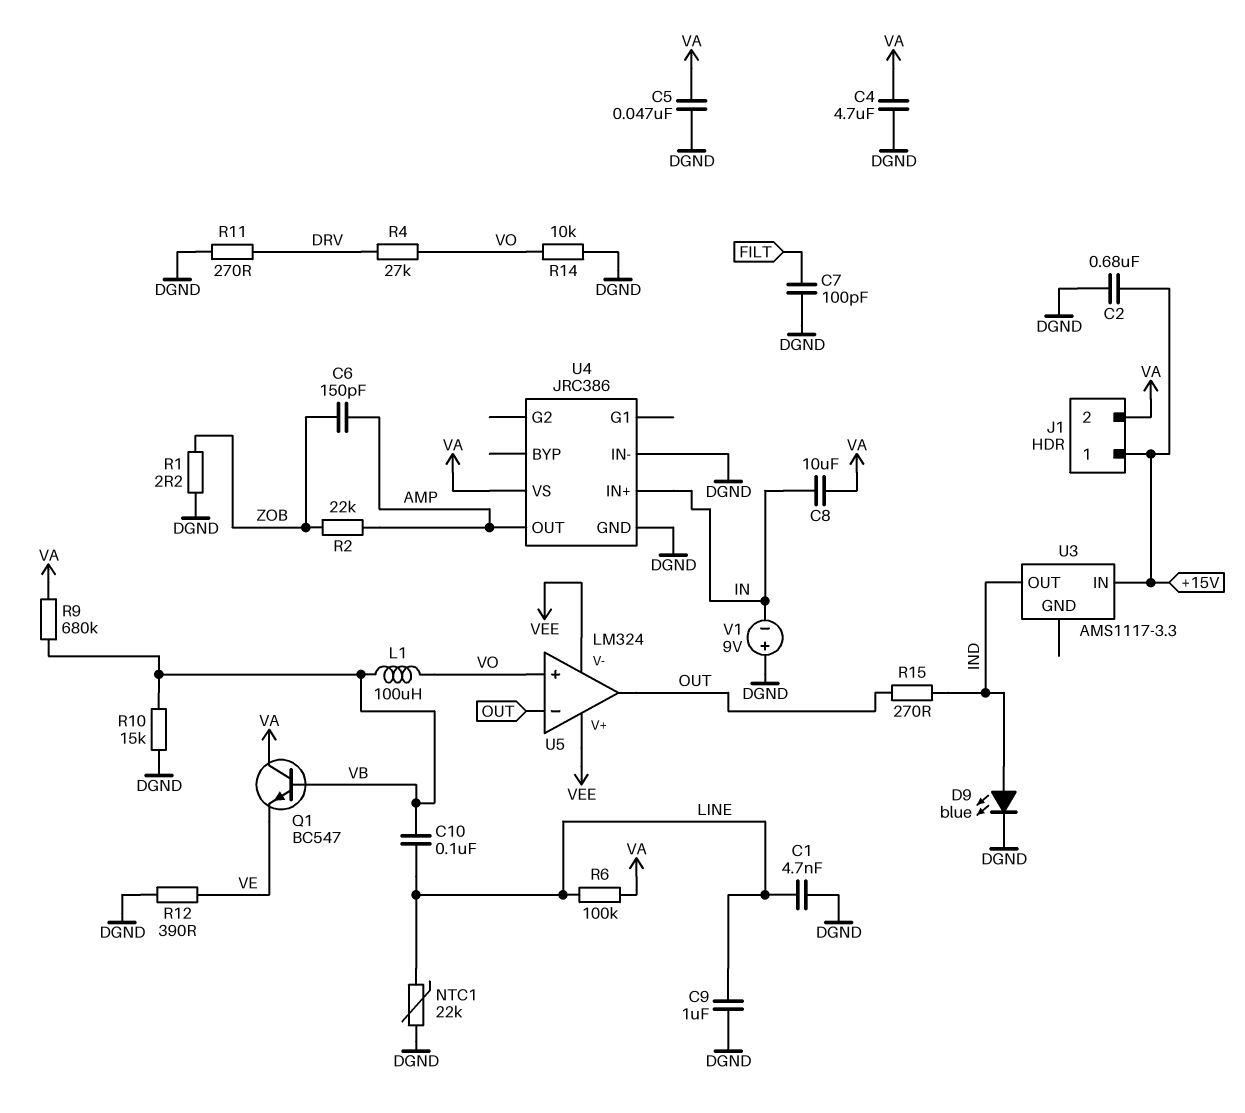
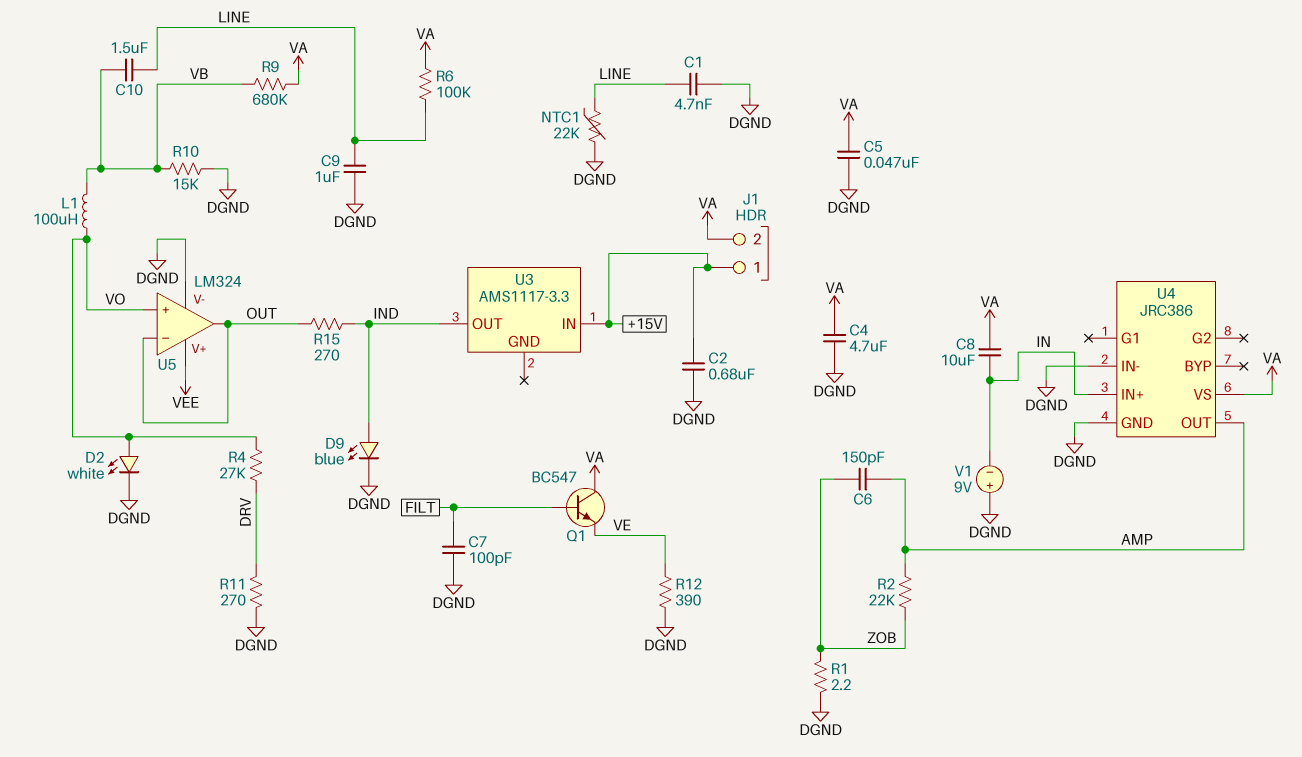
C10: 100nF (LINE, VB) -> 1.5uF (LINE, VB)
D2: none -> LED white (A VO, K DGND)
Q1: NPN BC547 (B VB, C VA, E VE) -> NPN BC547 (B FILT, C VA, E VE)
R14: 10k (DGND, VO) -> none
U5 pin V-: VEE -> DGND

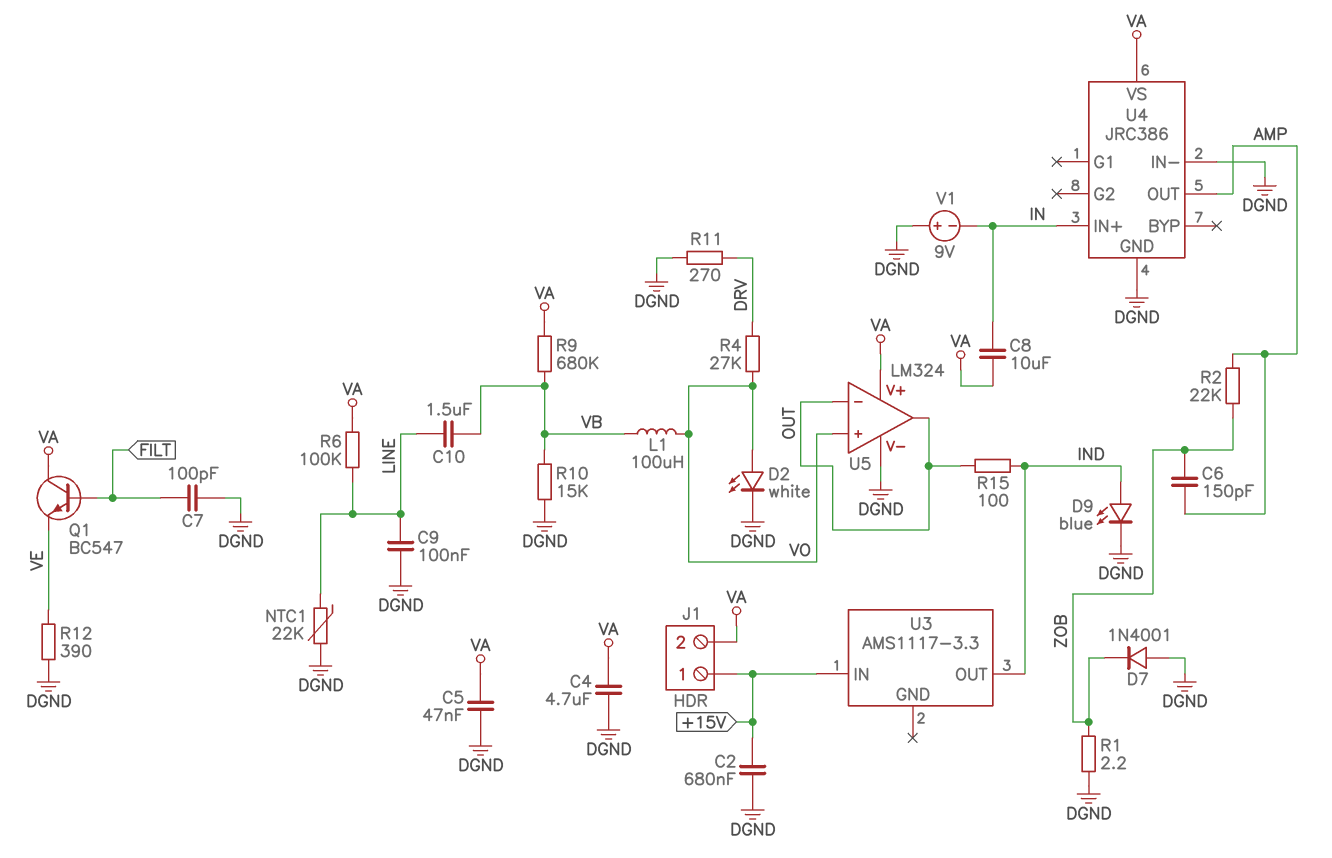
C1: 4.7nF (DGND, LINE) -> none
C9: 1uF (DGND, LINE) -> 100nF (DGND, LINE)
D7: none -> diode 1N4001 (A DGND, K ZOB)
R15: 270 (IND, OUT) -> 100 (IND, OUT)
U5 pin V+: VEE -> VA

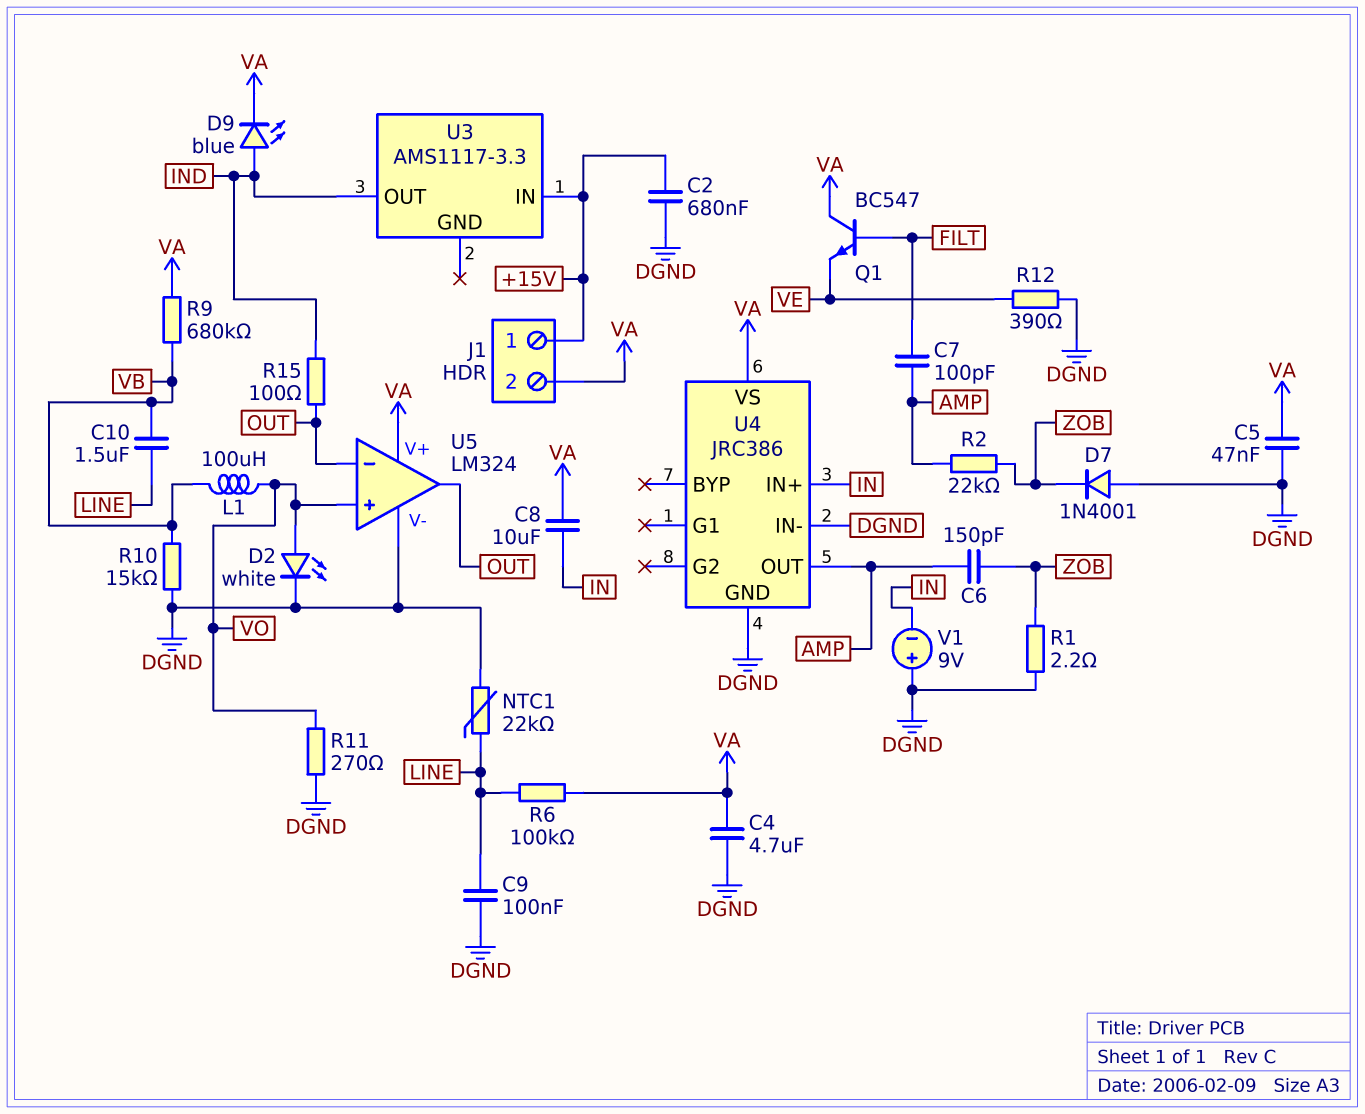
C7: 100pF (DGND, FILT) -> 100pF (AMP, FILT)
D9: LED blue (A IND, K DGND) -> LED blue (A IND, K VA)
R4: 27k (DRV, VO) -> none
R11: 270 (DGND, DRV) -> 270 (DGND, VO)

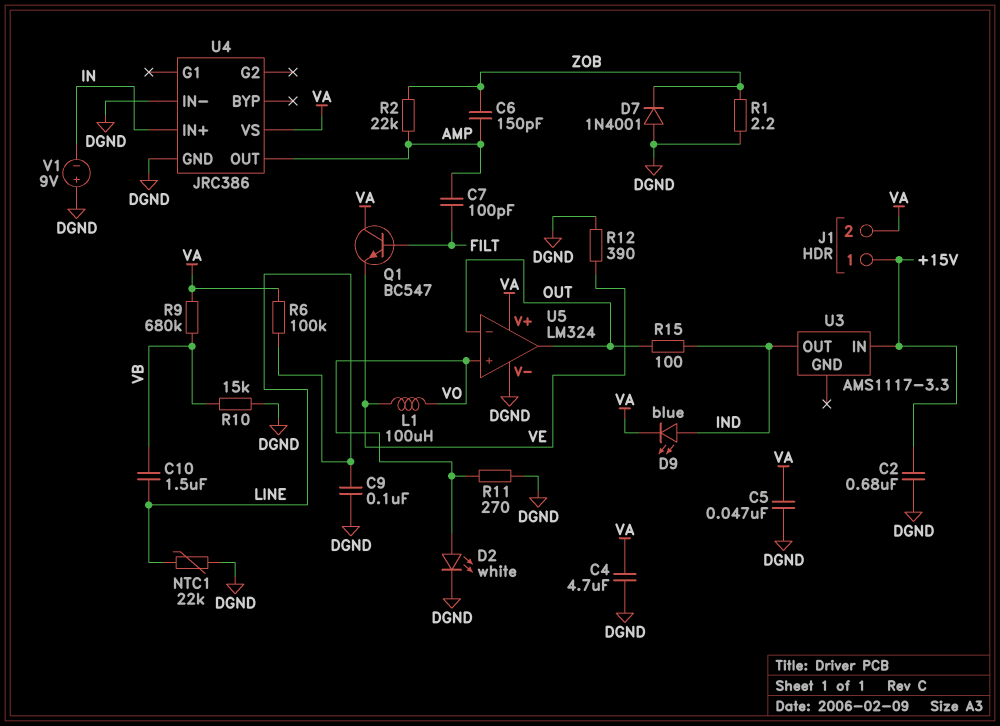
C8: 10uF (IN, VA) -> none
L1: 100uH (VB, VO) -> 100uH (VE, VO)

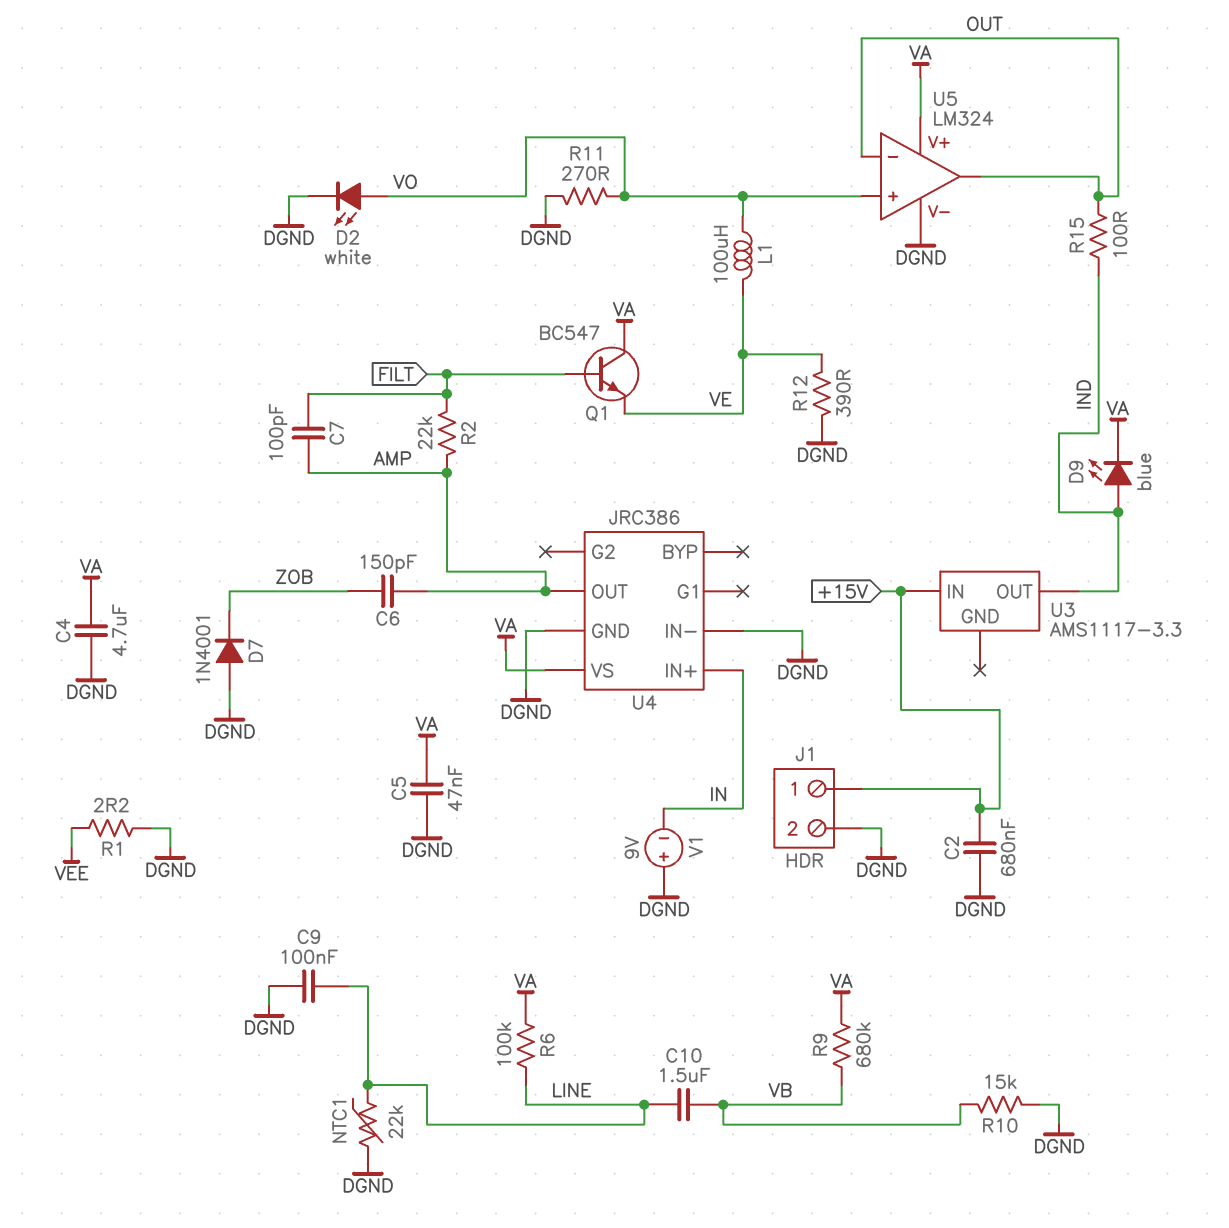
J1 pin 2: VA -> DGND
R1: 2.2 (DGND, ZOB) -> 2.2 (DGND, VEE)
R2: 22k (AMP, ZOB) -> 22k (AMP, FILT)

